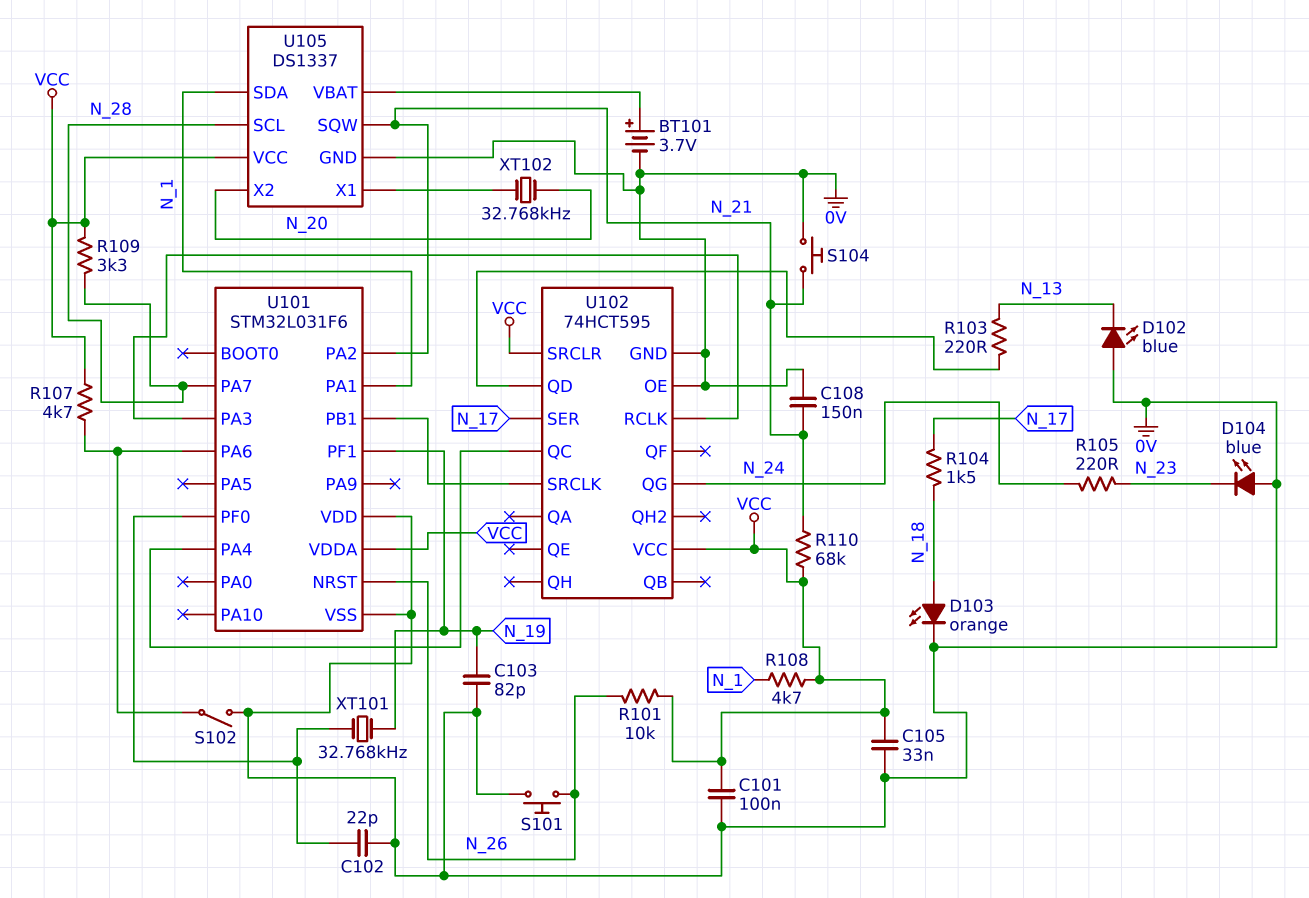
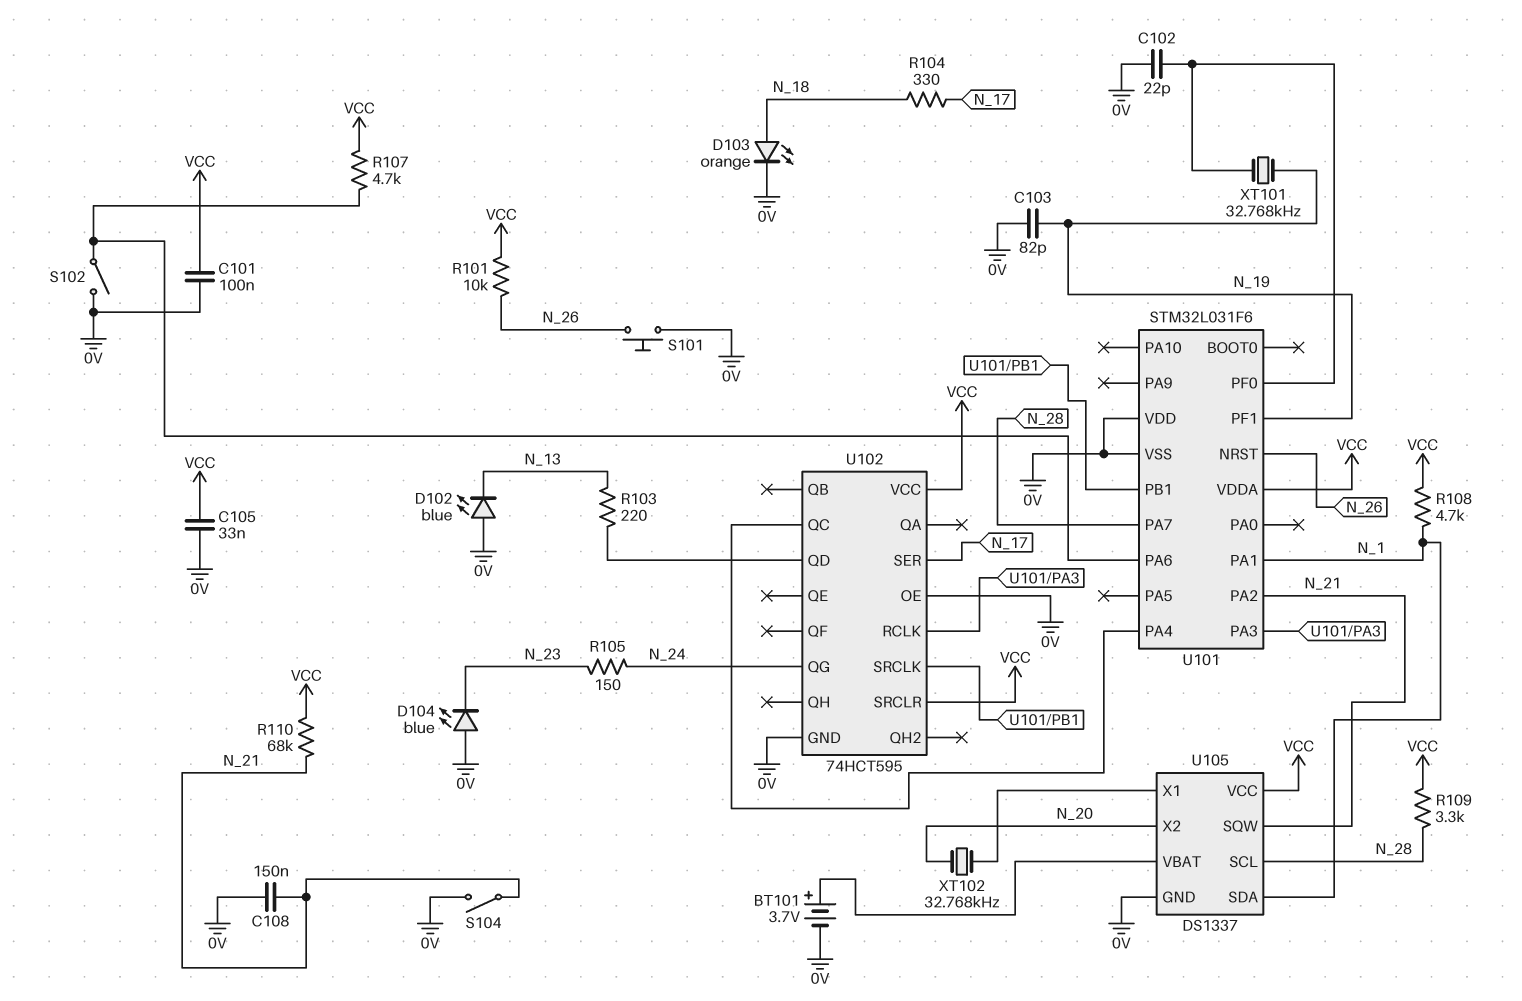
R104: 1.5k (N_17, N_18) -> 330 (N_17, N_18)
R105: 220 (N_23, N_24) -> 150 (N_23, N_24)
S104: button (0V, N_21) -> switch (0V, N_21)

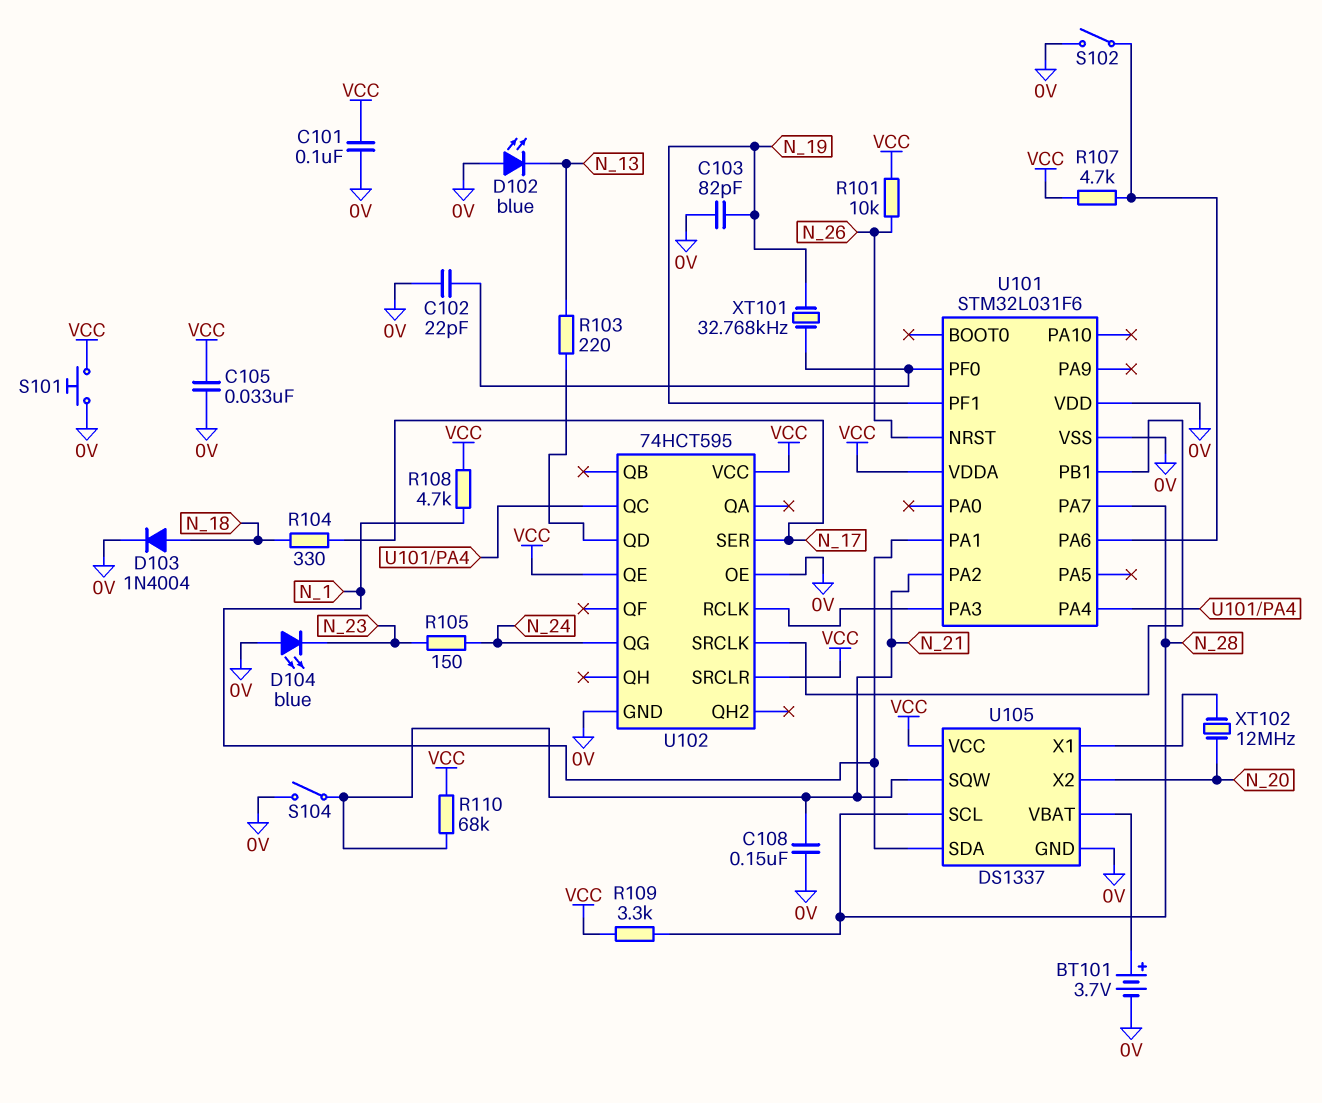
D103: LED orange (A N_18, K 0V) -> diode 1N4004 (A N_18, K 0V)
S101: button (0V, N_26) -> button (0V, VCC)
U102 pin QE: none -> VCC
XT102: 32.768kHz (N_20, U105/X1) -> 12MHz (N_20, U105/X1)

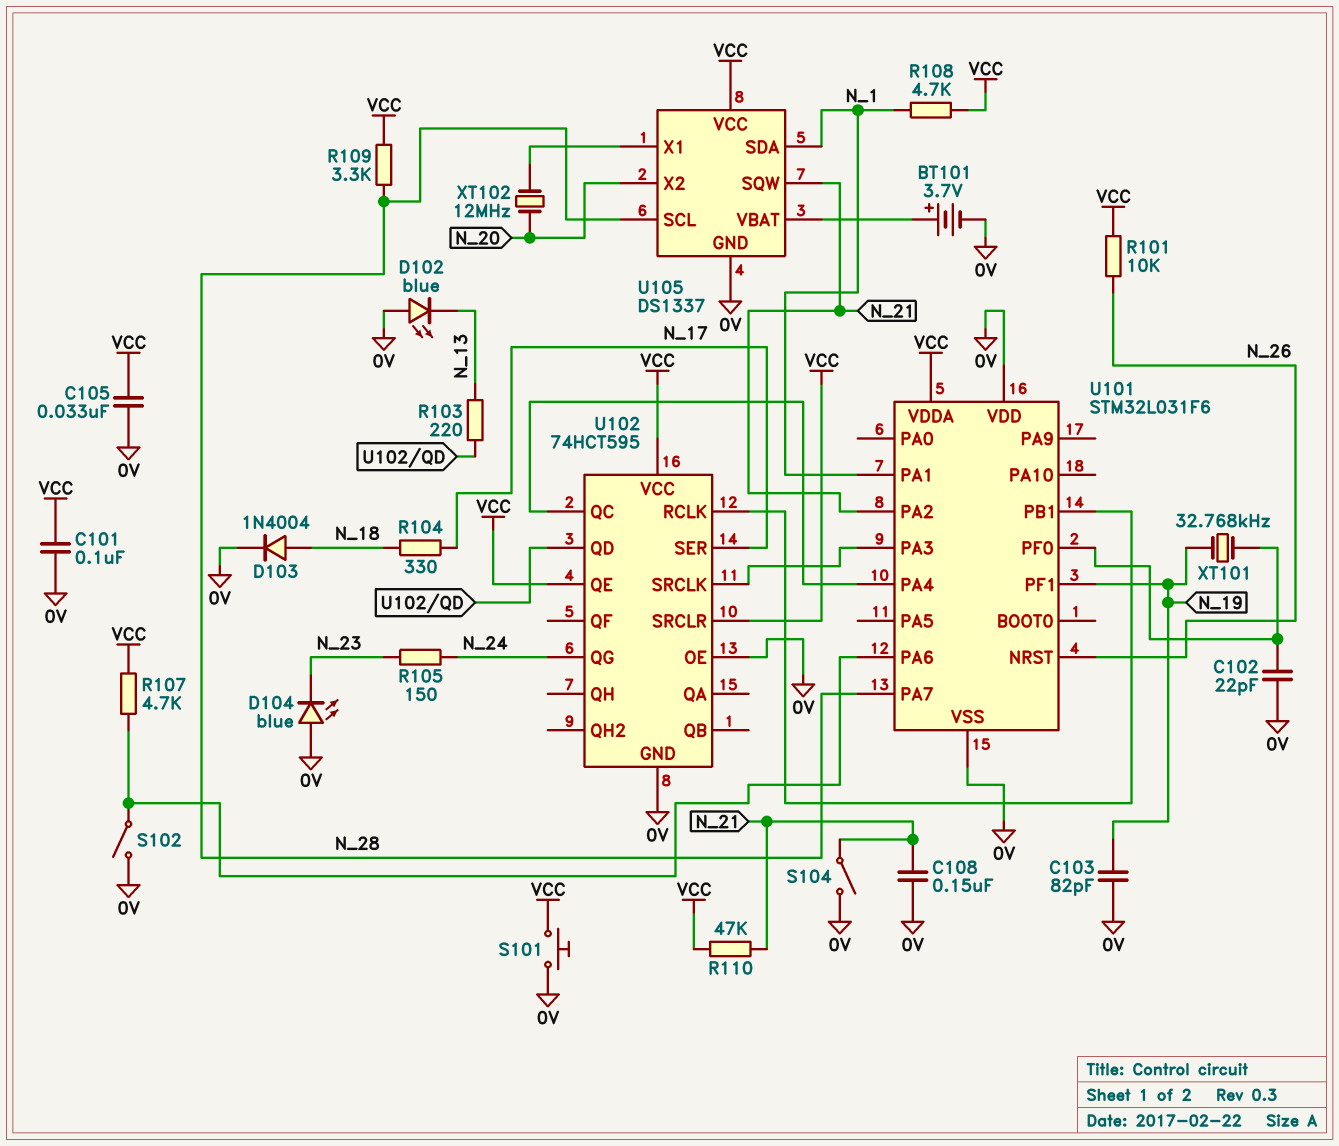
R110: 68k (N_21, VCC) -> 47k (N_21, VCC)
U102 pin RCLK: U101/PA3 -> U101/PB1
U102 pin SRCLK: U101/PB1 -> U101/PA3

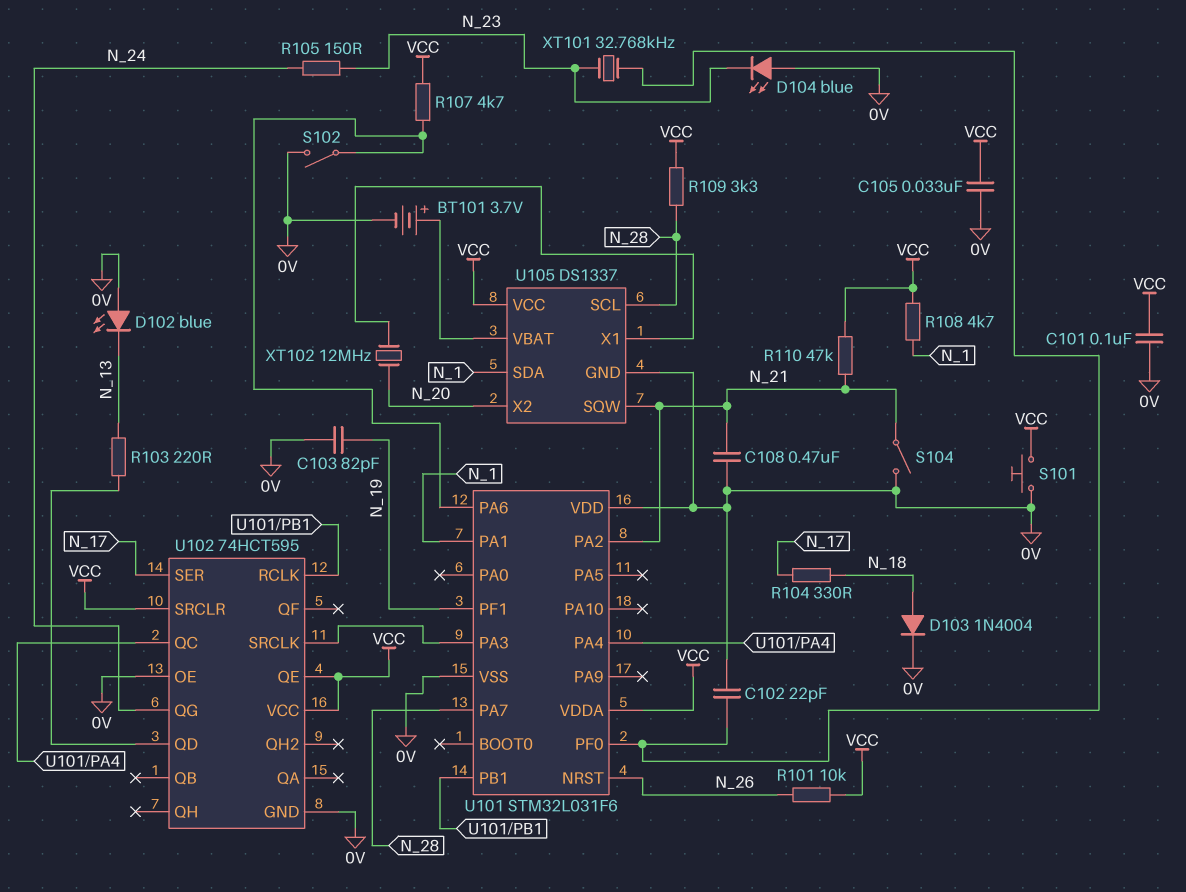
C108: 150nF (0V, N_21) -> 470nF (0V, N_21)
XT101: 32.768kHz (N_19, U101/PF0) -> 32.768kHz (N_23, U101/PF0)

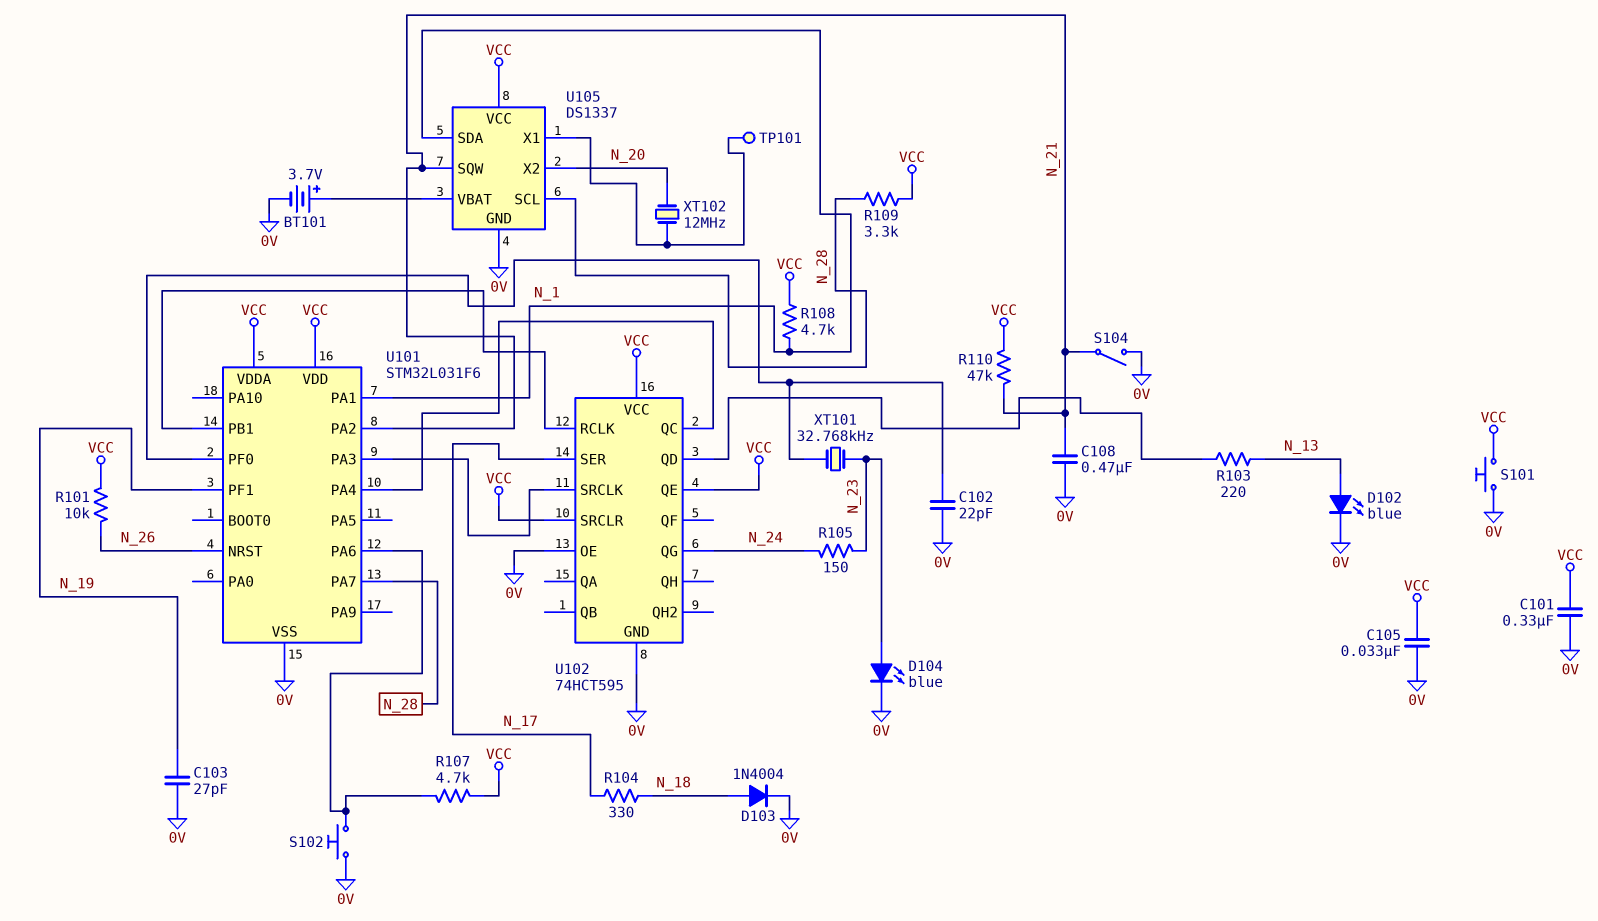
C101: 100nF (0V, VCC) -> 330nF (0V, VCC)
C103: 82pF (0V, N_19) -> 27pF (0V, N_19)
D102: LED blue (A 0V, K N_13) -> LED blue (A N_13, K 0V)
D104: LED blue (A 0V, K N_23) -> LED blue (A N_23, K 0V)
S102: switch (0V, U101/PA6) -> button (0V, U101/PA6)
TP101: none -> test point (U105/X1)
U101 pin VDD: 0V -> VCC

